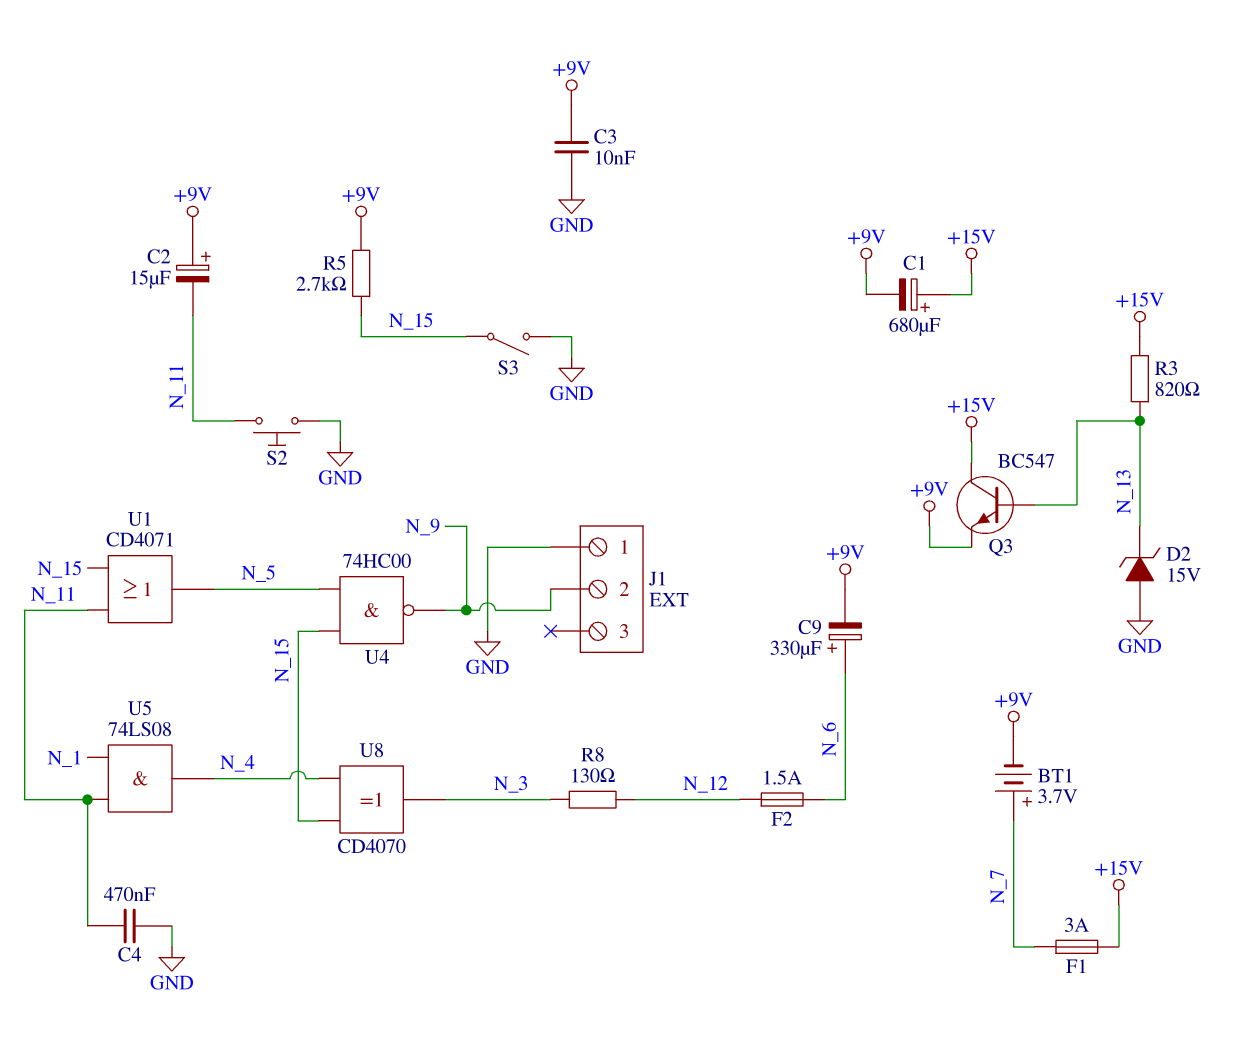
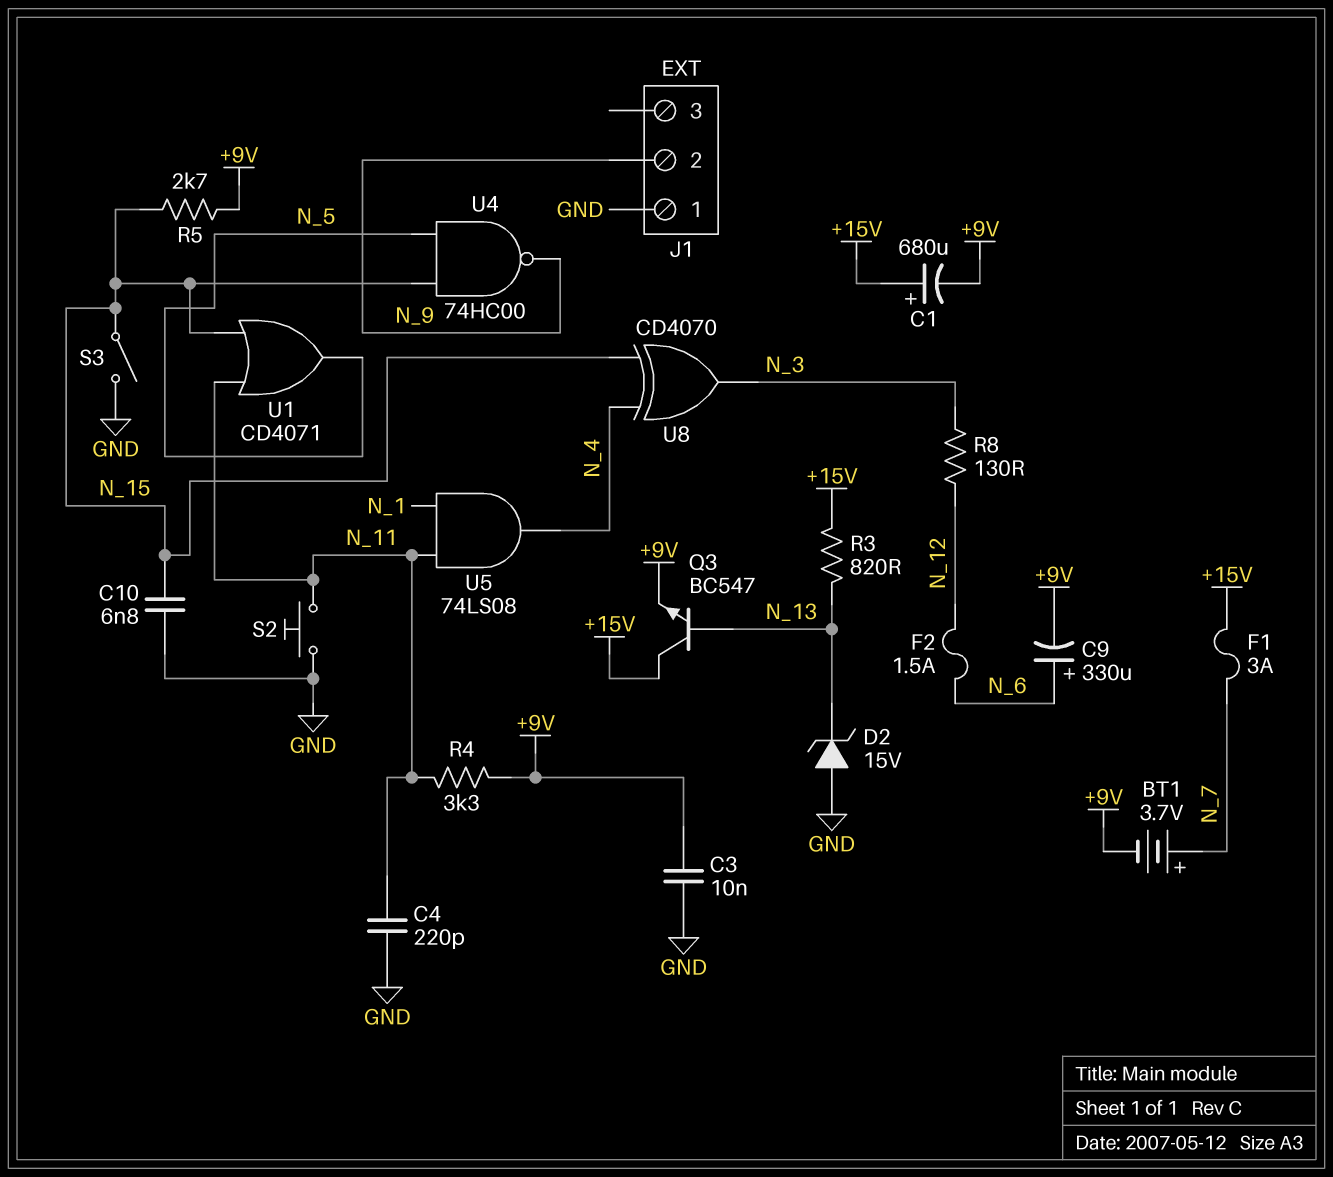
C2: 15uF (plus +9V, minus N_11) -> none
C4: 470nF (GND, N_11) -> 220pF (GND, N_11)
C10: none -> 6.8nF (GND, N_15)
R4: none -> 3.3k (+9V, N_11)

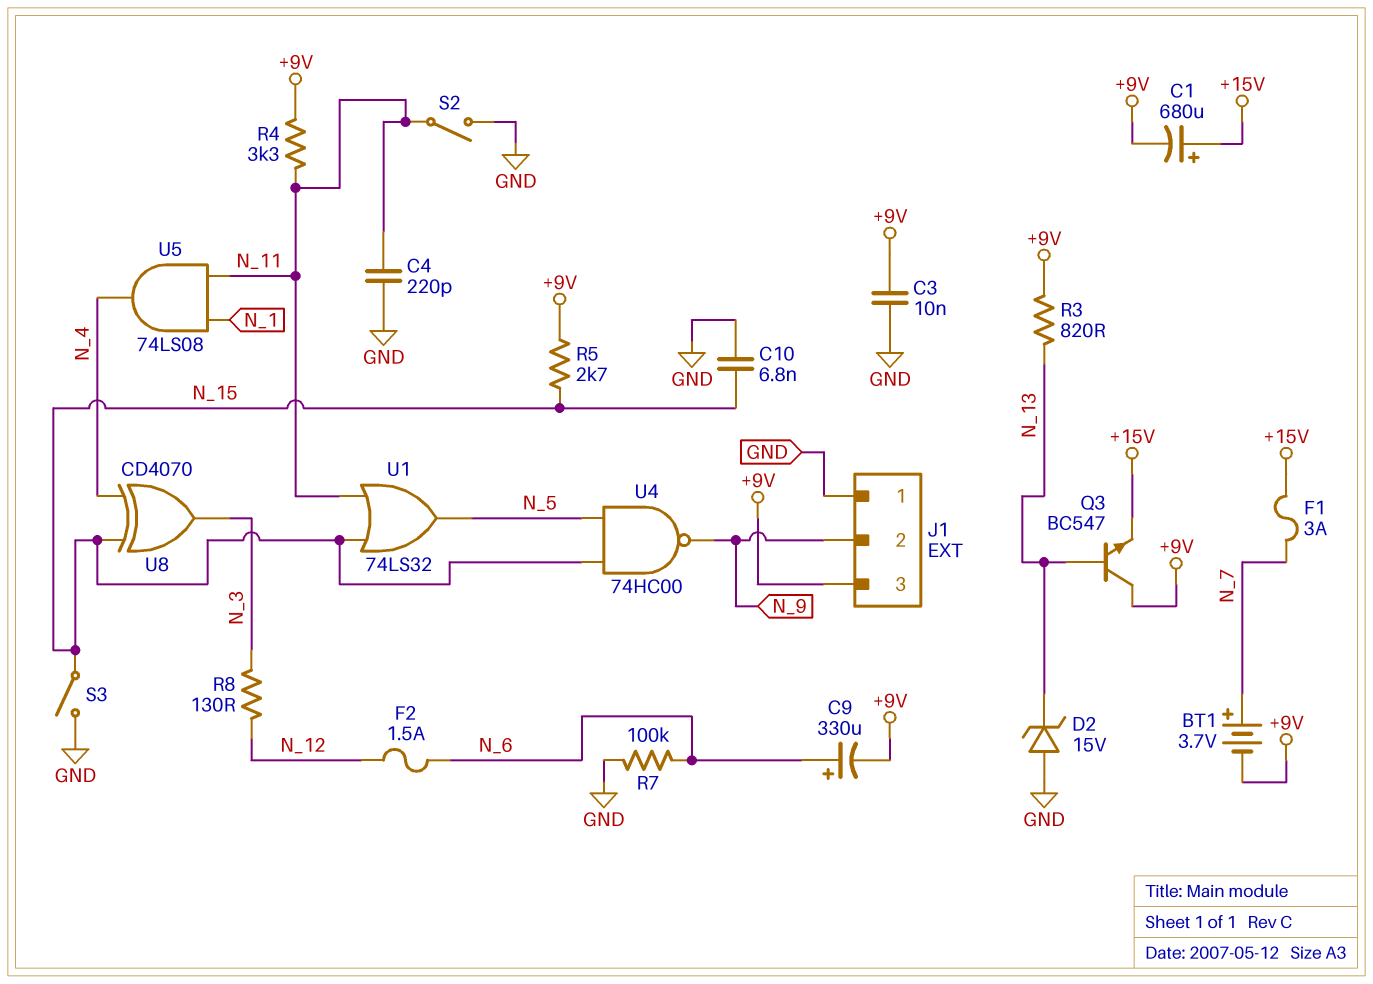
J1 pin 3: none -> +9V
Q3: NPN BC547 (B N_13, C +15V, E +9V) -> NPN BC547 (B N_13, C +9V, E +15V)
R3: 820 (+15V, N_13) -> 820 (+9V, N_13)
R7: none -> 100k (GND, N_6)
S2: button (GND, N_11) -> switch (GND, N_11)
U1: OR CD4071 (in N_11, in N_15, out N_5) -> OR 74LS32 (in N_11, in N_15, out N_5)

